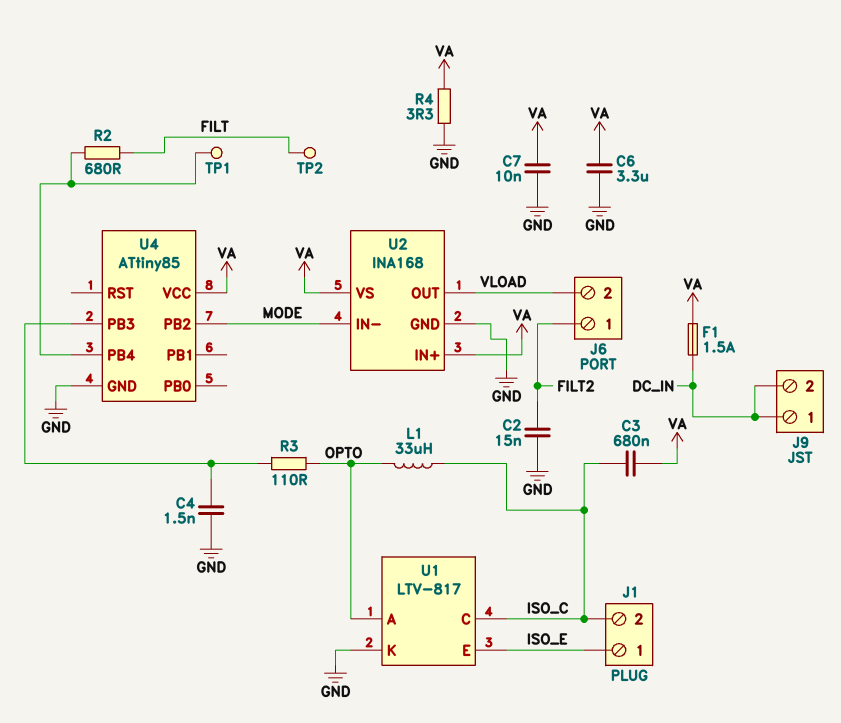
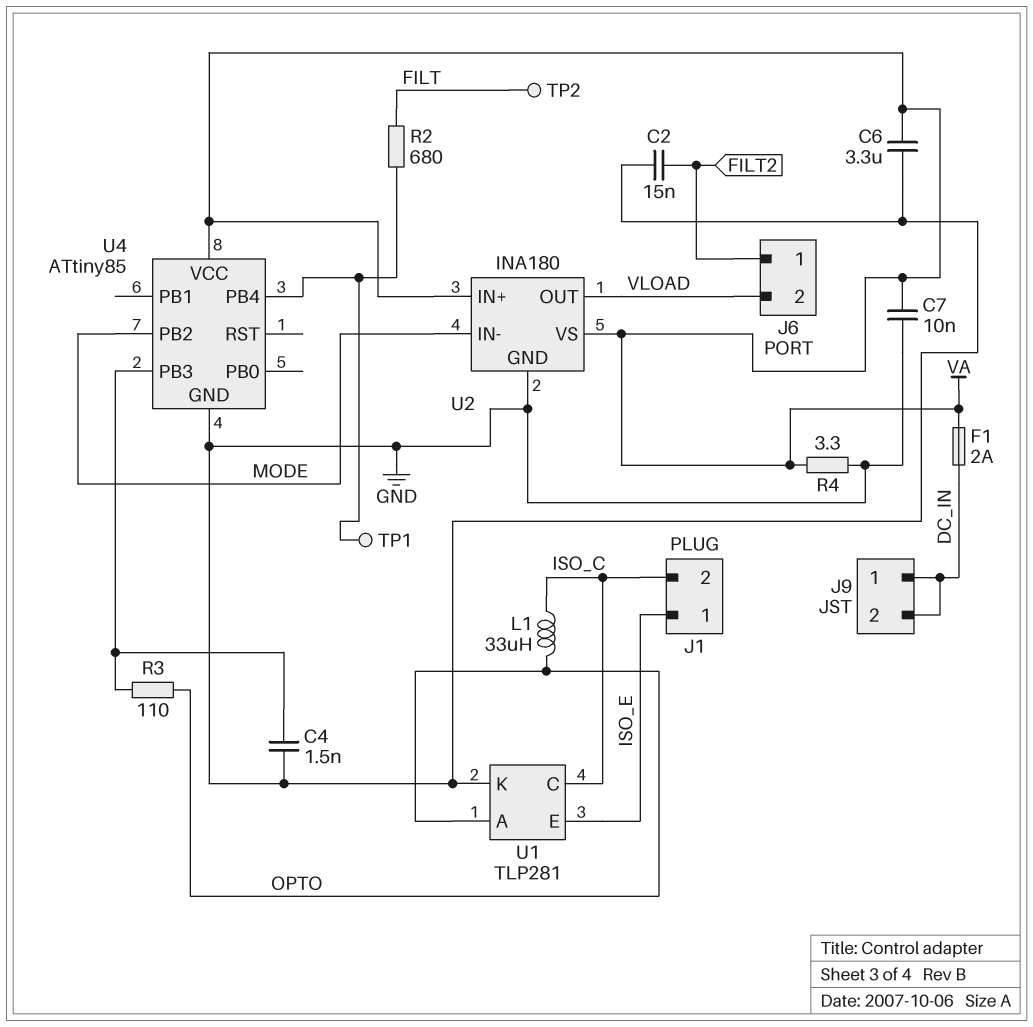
C3: 680nF (ISO_C, VA) -> none
F1: 1.5A (DC_IN, VA) -> 2A (DC_IN, VA)
U1: LTV-817 -> TLP281
U2: INA168 -> INA180

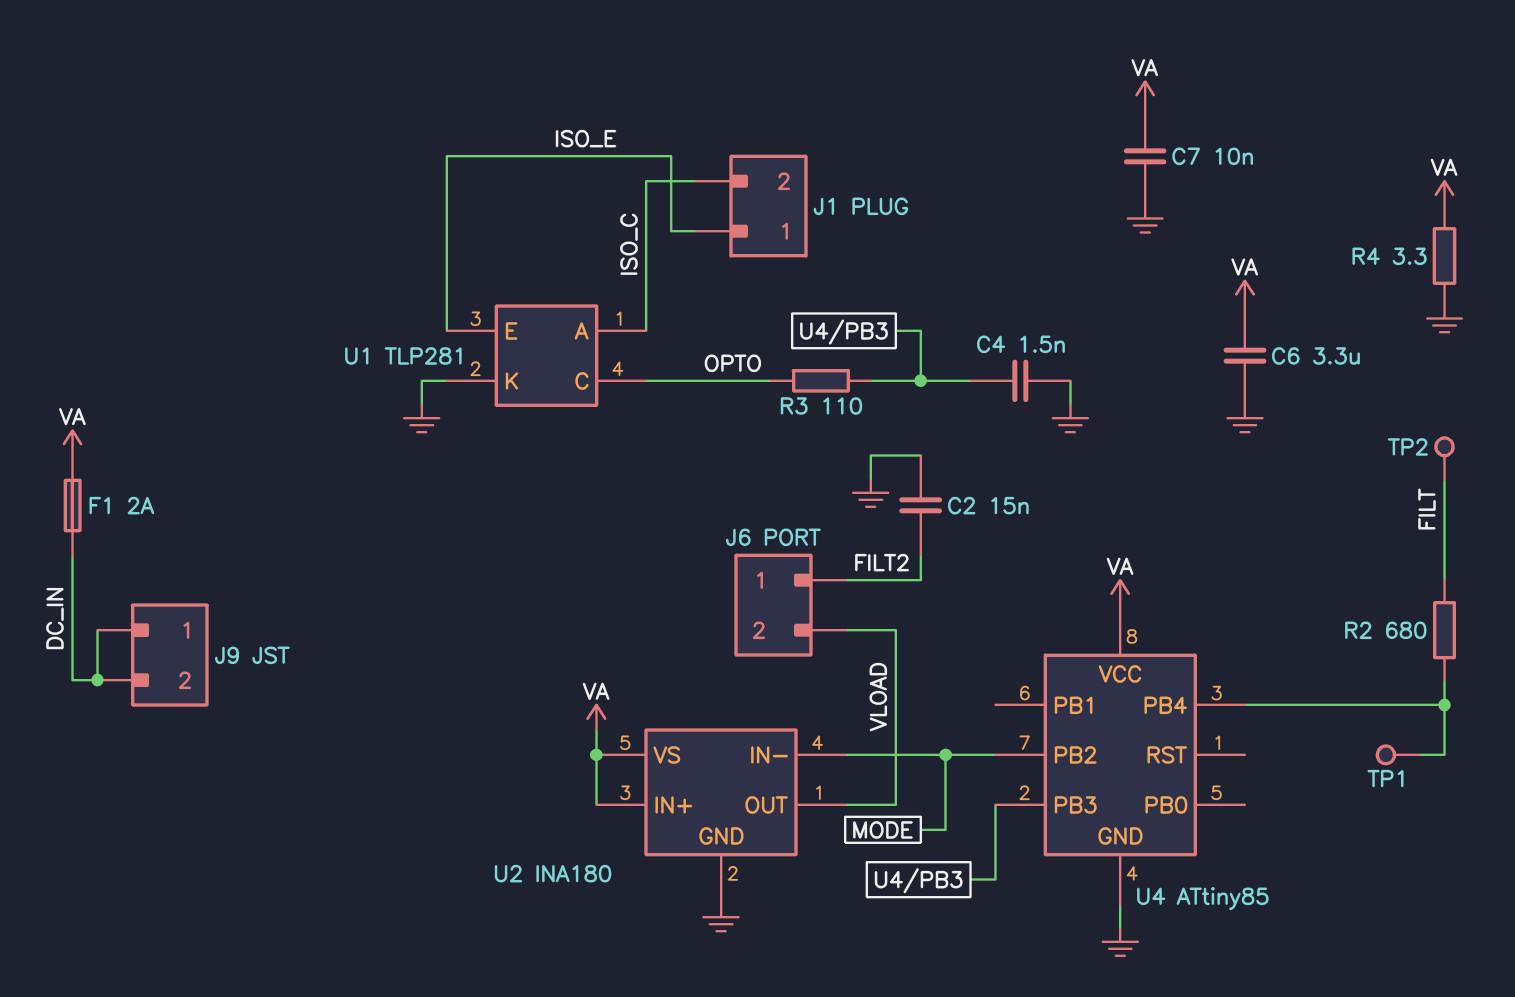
L1: 33uH (ISO_C, OPTO) -> none
U1 pin A: OPTO -> ISO_C
U1 pin C: ISO_C -> OPTO

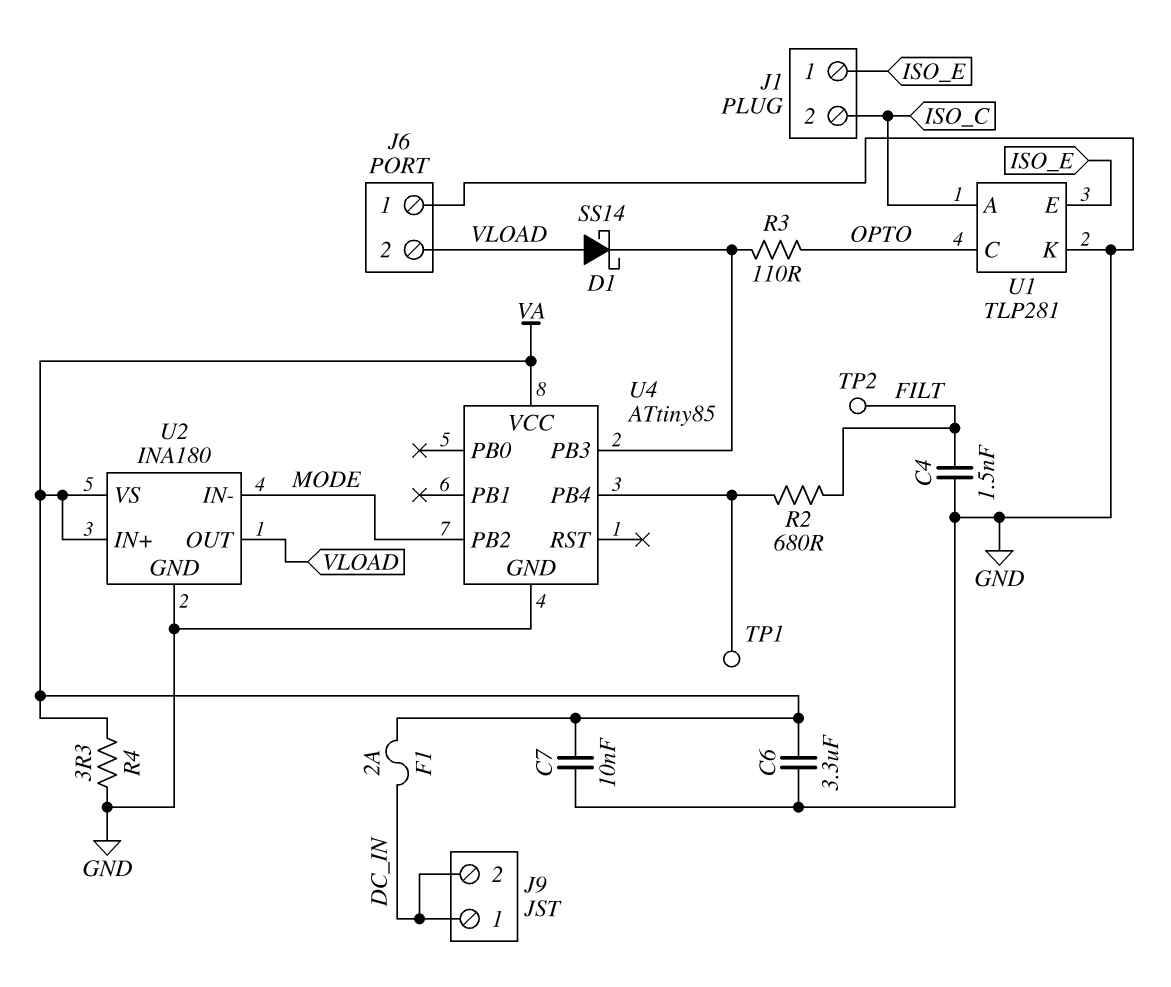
C2: 15nF (FILT2, GND) -> none
C4: 1.5nF (GND, U4/PB3) -> 1.5nF (FILT, GND)
D1: none -> schottky SS14 (A VLOAD, K U4/PB3)
J6 pin 1: FILT2 -> GND

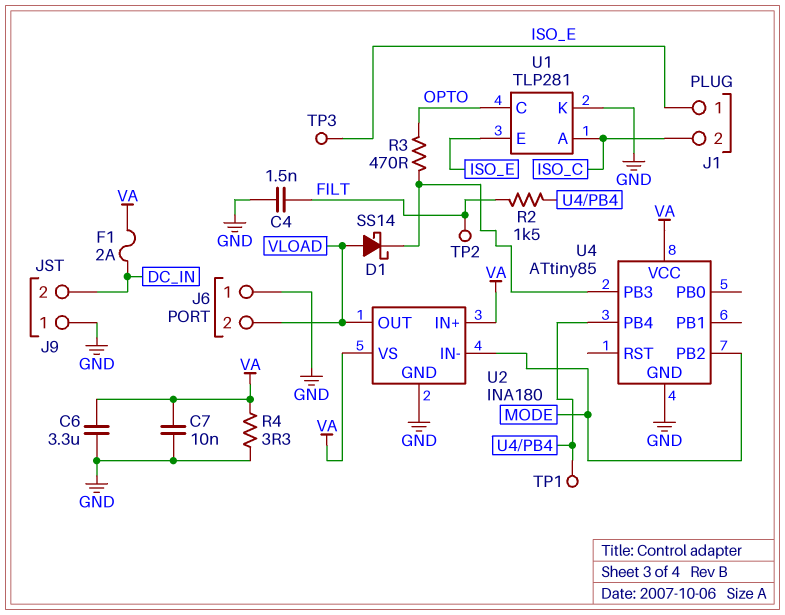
J9 pin 1: DC_IN -> GND
R2: 680 (FILT, U4/PB4) -> 1.5k (FILT, U4/PB4)
R3: 110 (OPTO, U4/PB3) -> 470 (OPTO, U4/PB3)
TP3: none -> test point (ISO_E)

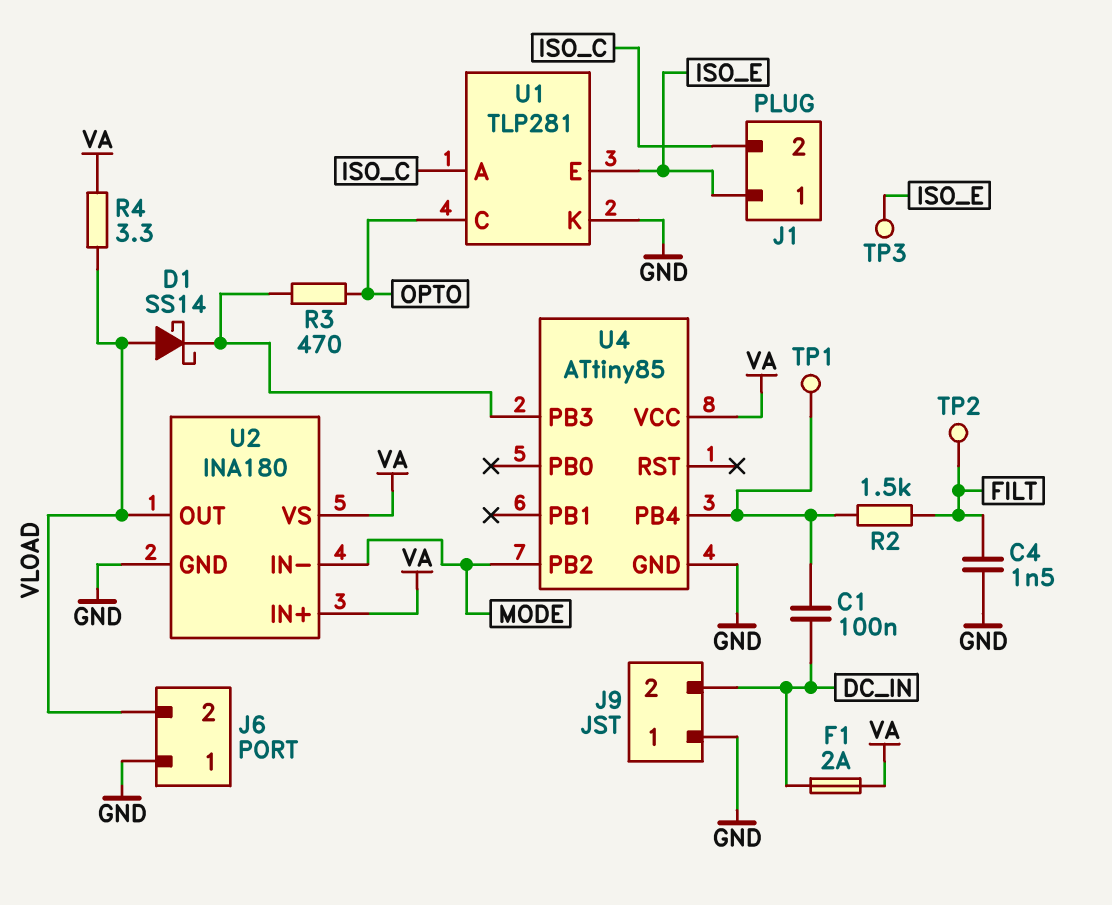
C1: none -> 100nF (DC_IN, U4/PB4)
C6: 3.3uF (GND, VA) -> none
C7: 10nF (GND, VA) -> none
R4: 3.3 (GND, VA) -> 3.3 (VA, VLOAD)

